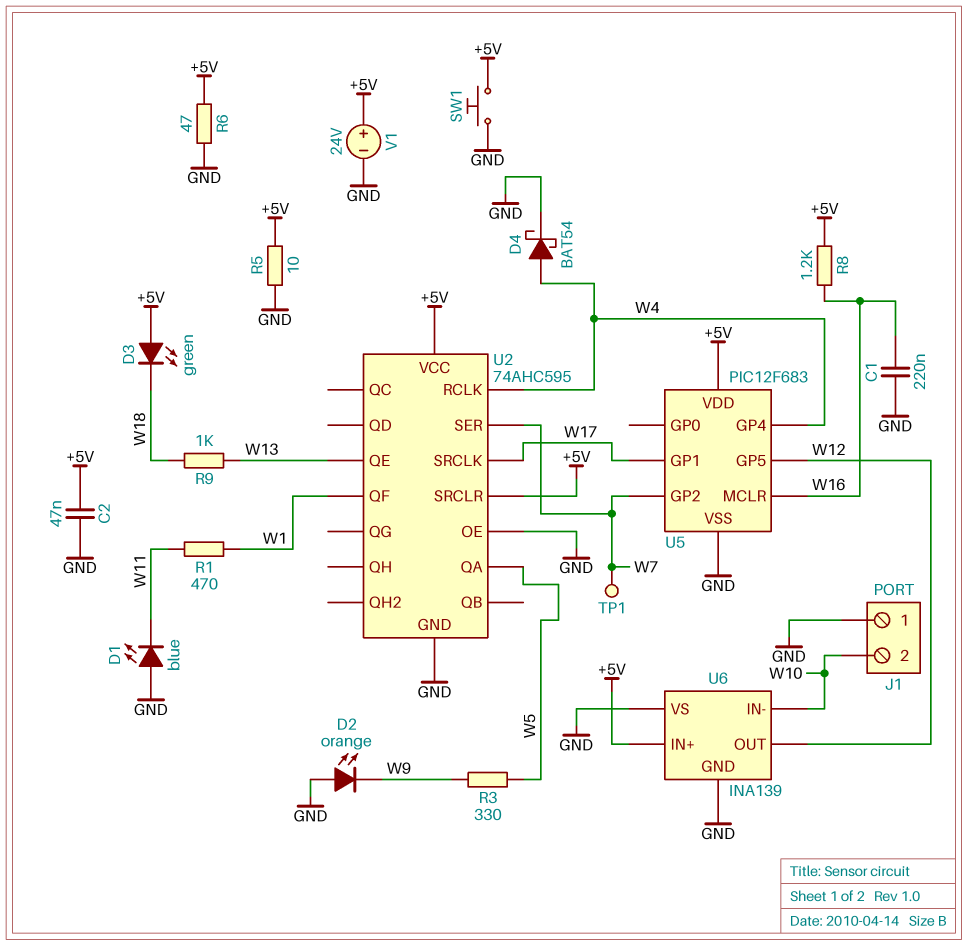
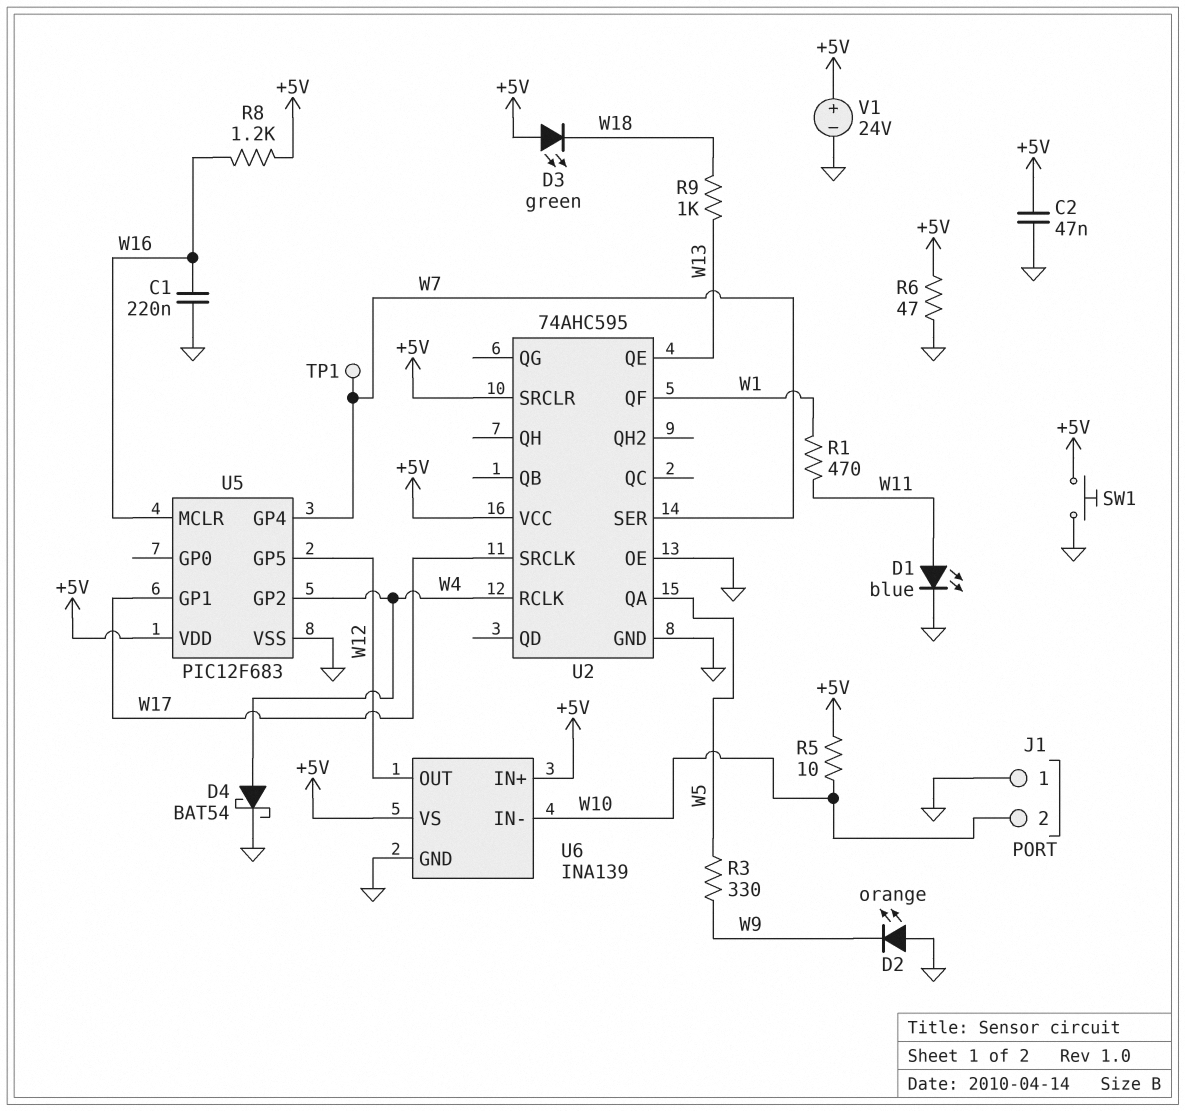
D1: LED blue (A GND, K W11) -> LED blue (A W11, K GND)
R5: 10 (+5V, GND) -> 10 (+5V, W10)
U5 pin GP2: W7 -> W4
U5 pin GP4: W4 -> W7
U6 pin VS: GND -> +5V

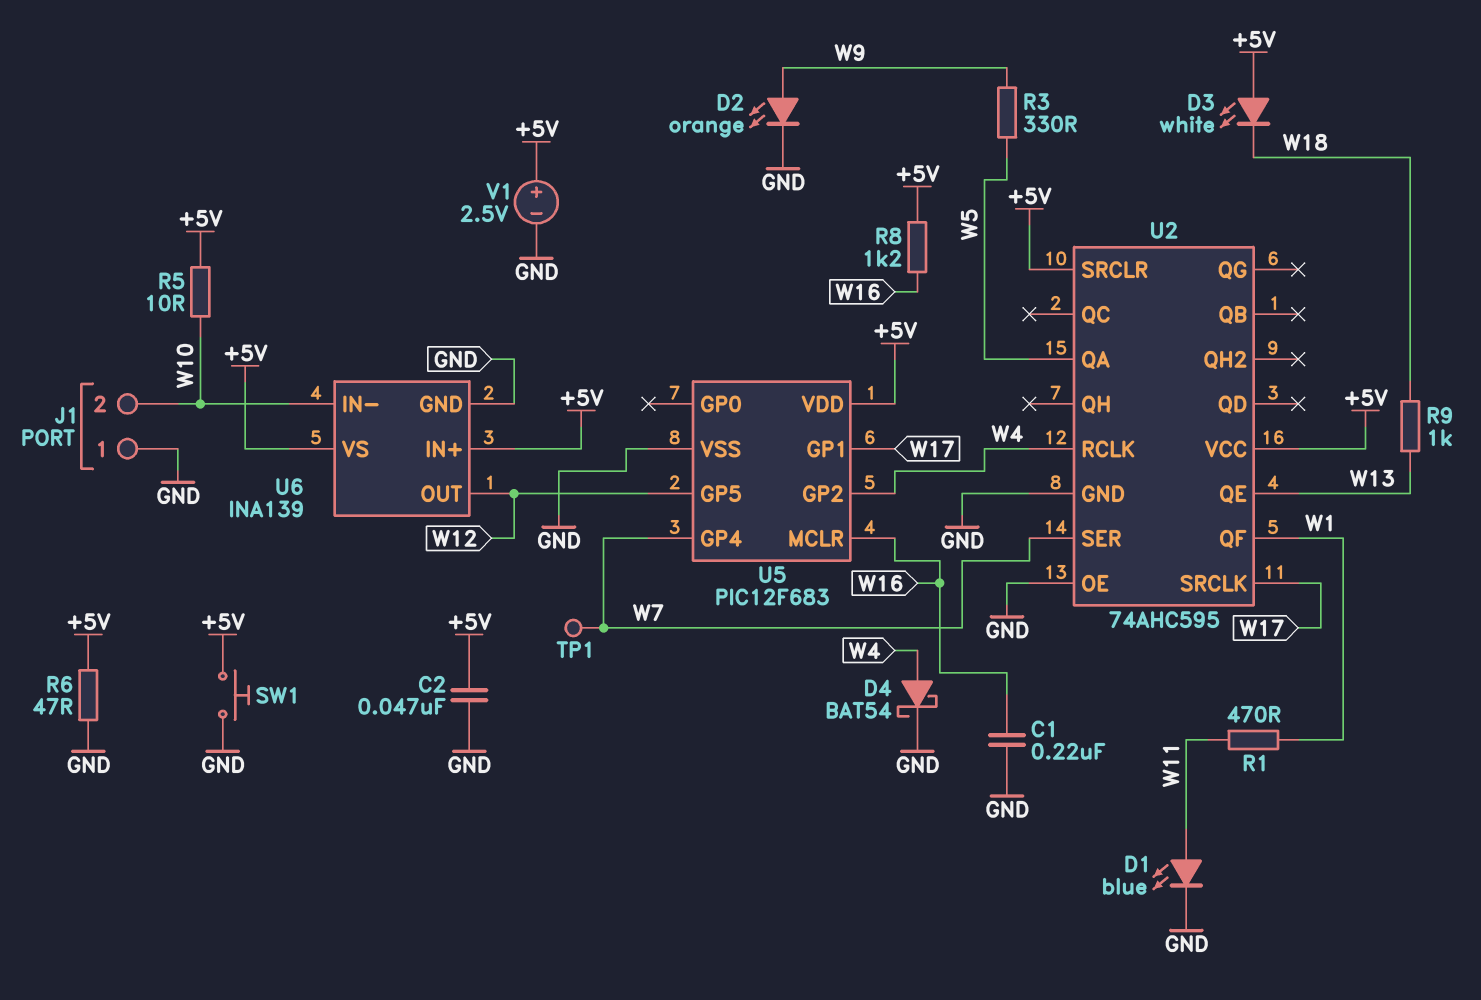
D2: LED orange (A GND, K W9) -> LED orange (A W9, K GND)
D3: LED green (A +5V, K W18) -> LED white (A +5V, K W18)
V1: 24V (plus +5V, minus GND) -> 2.5V (plus +5V, minus GND)

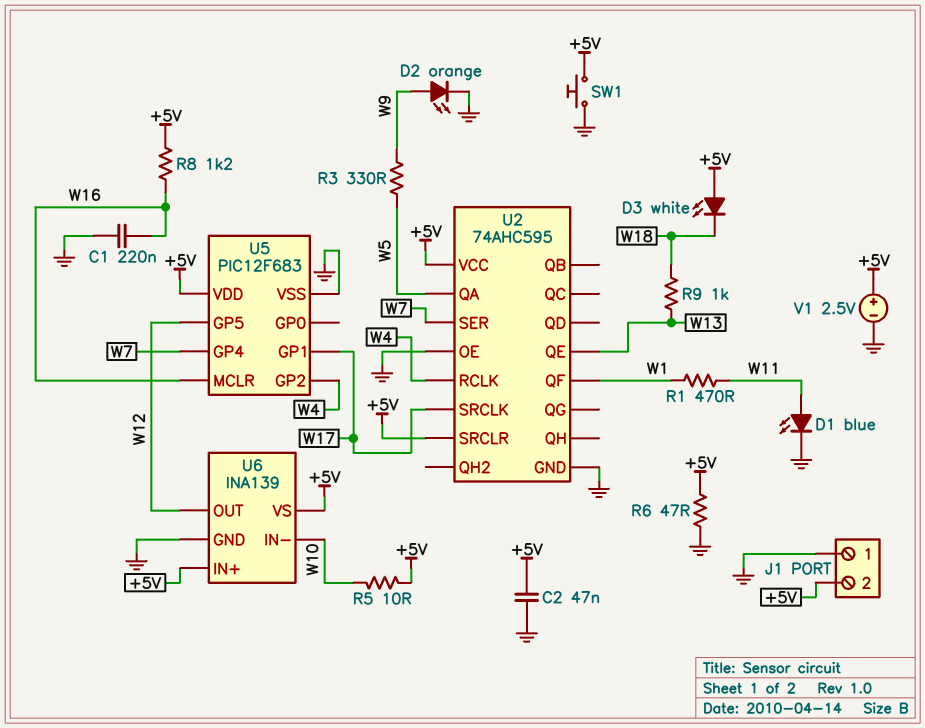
D4: schottky BAT54 (A W4, K GND) -> none
J1 pin 2: W10 -> +5V
TP1: test point (W7) -> none

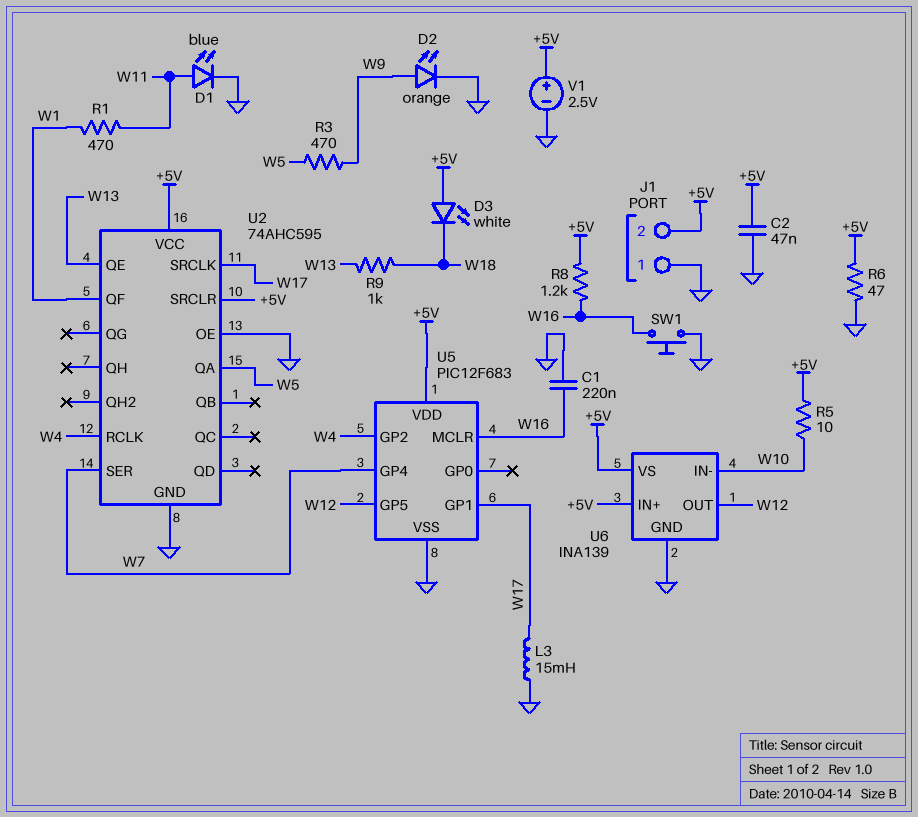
L3: none -> 15mH (GND, W17)
R3: 330 (W5, W9) -> 470 (W5, W9)
SW1: button (+5V, GND) -> button (GND, W16)

